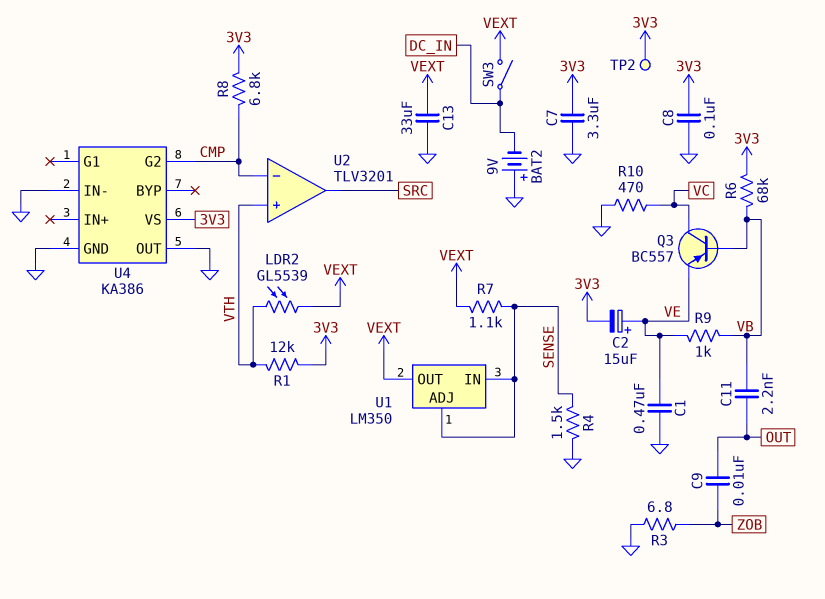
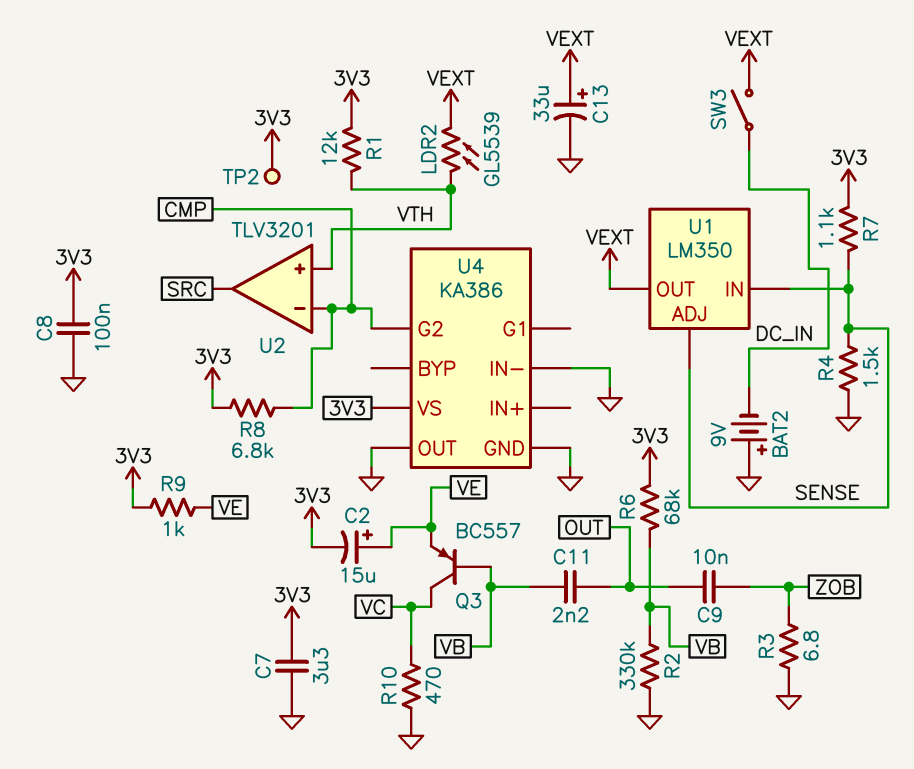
C1: 470nF (GND, VE) -> none
C13: 33uF (GND, VEXT) -> 33uF (plus VEXT, minus GND)
R2: none -> 330k (GND, VB)
R7: 1.1k (SENSE, VEXT) -> 1.1k (3V3, SENSE)
R9: 1k (VB, VE) -> 1k (3V3, VE)

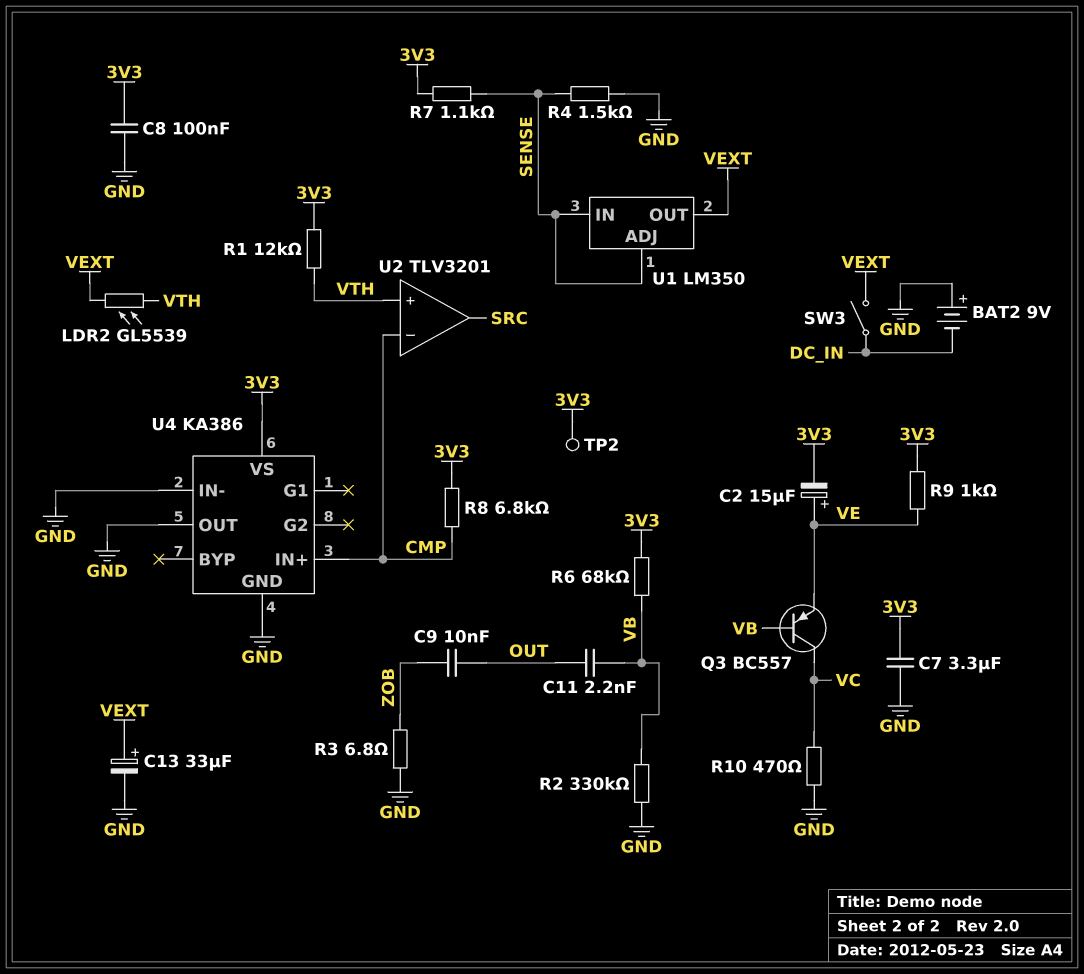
U4 pin G2: CMP -> none
U4 pin IN+: none -> CMP

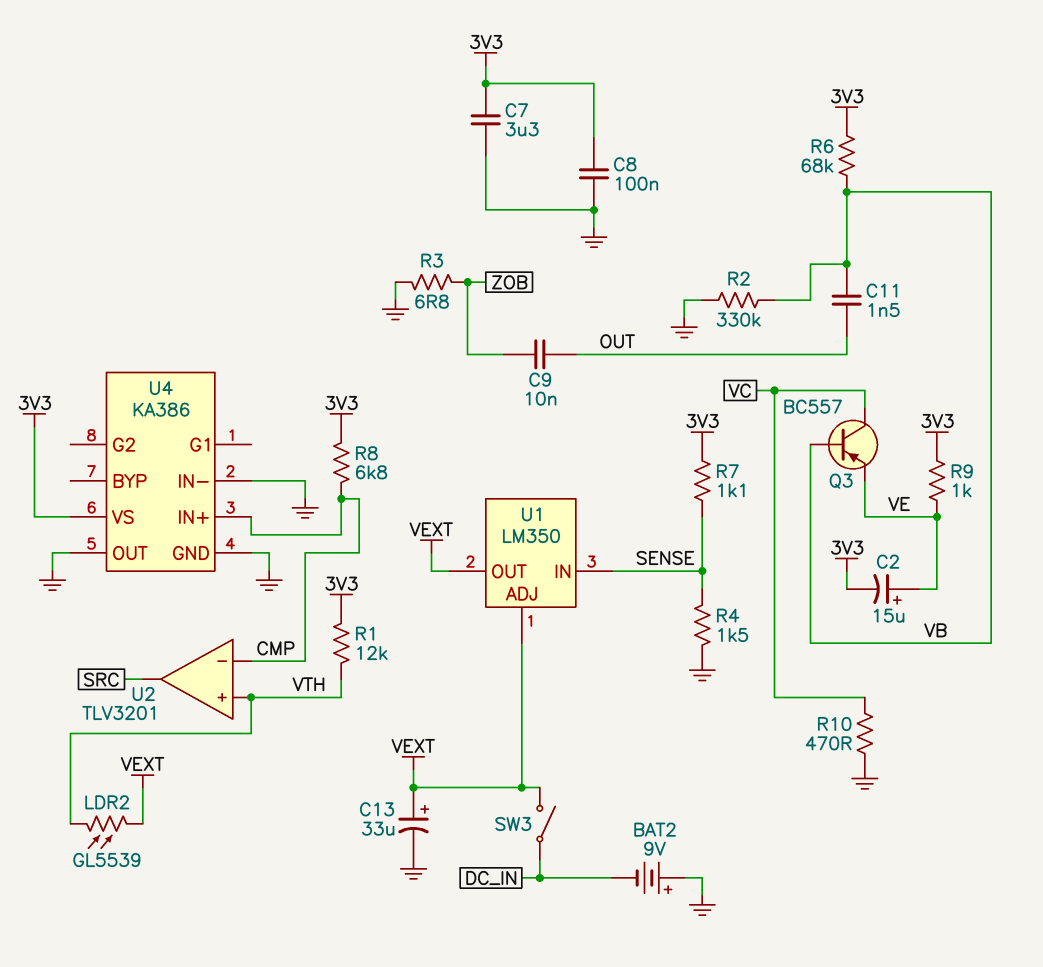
C11: 2.2nF (OUT, VB) -> 1.5nF (OUT, VB)
TP2: test point (3V3) -> none
U1 pin ADJ: SENSE -> VEXT

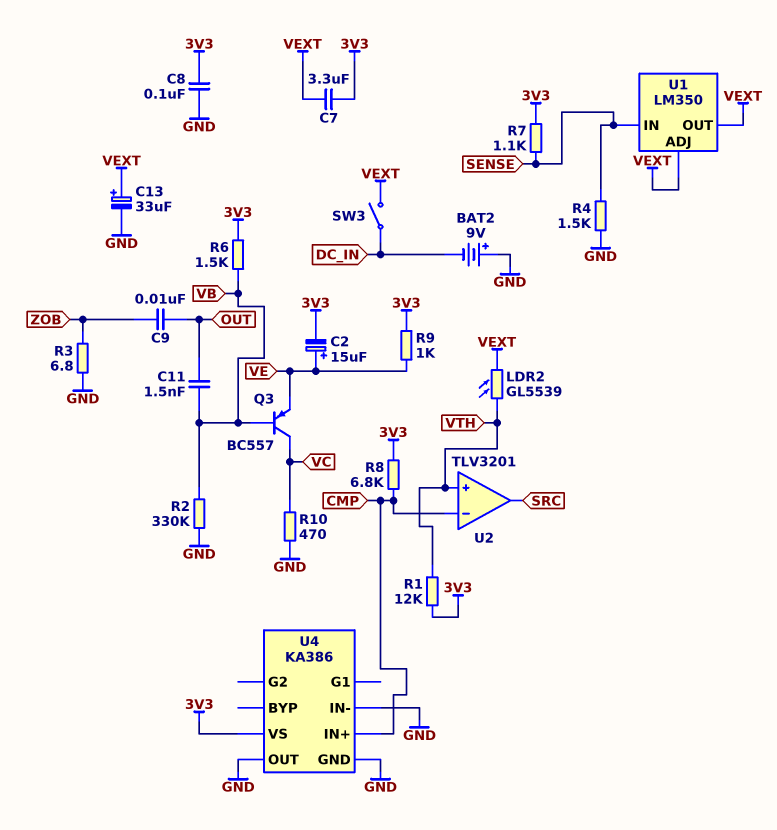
C7: 3.3uF (3V3, GND) -> 3.3uF (3V3, VEXT)
R6: 68k (3V3, VB) -> 1.5k (3V3, VB)

